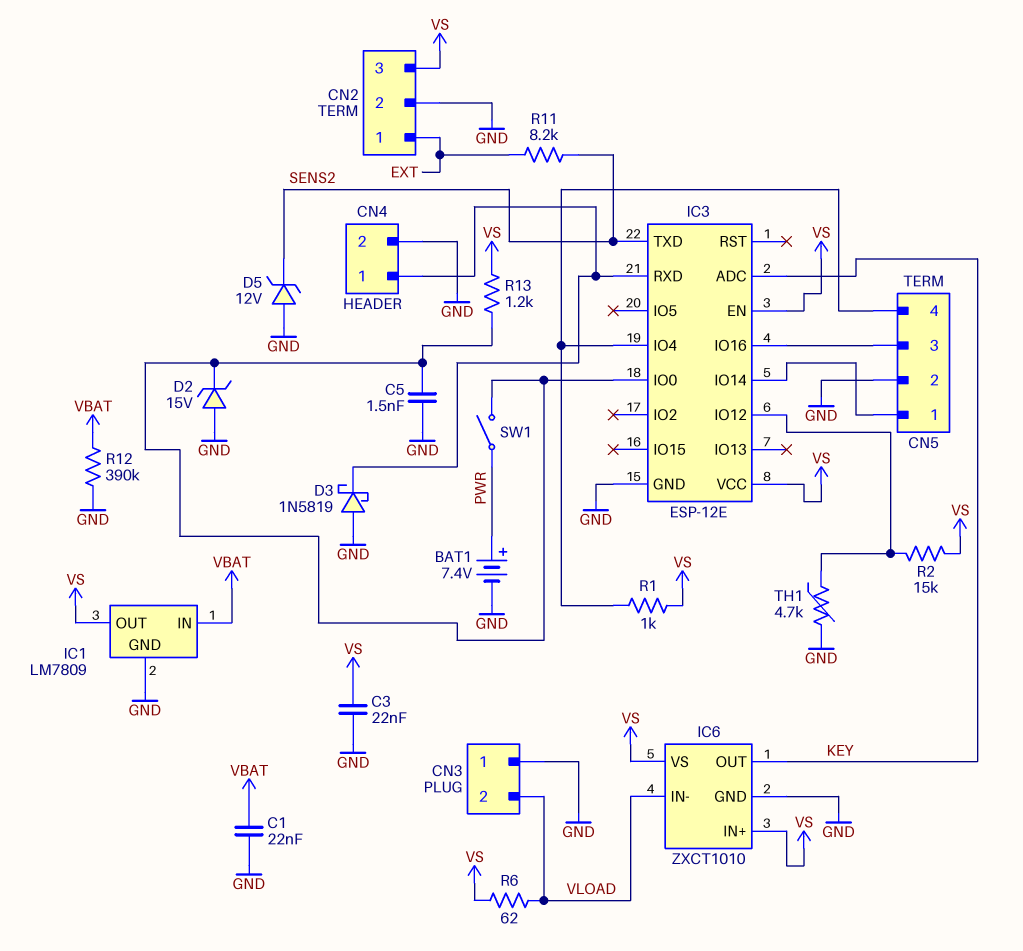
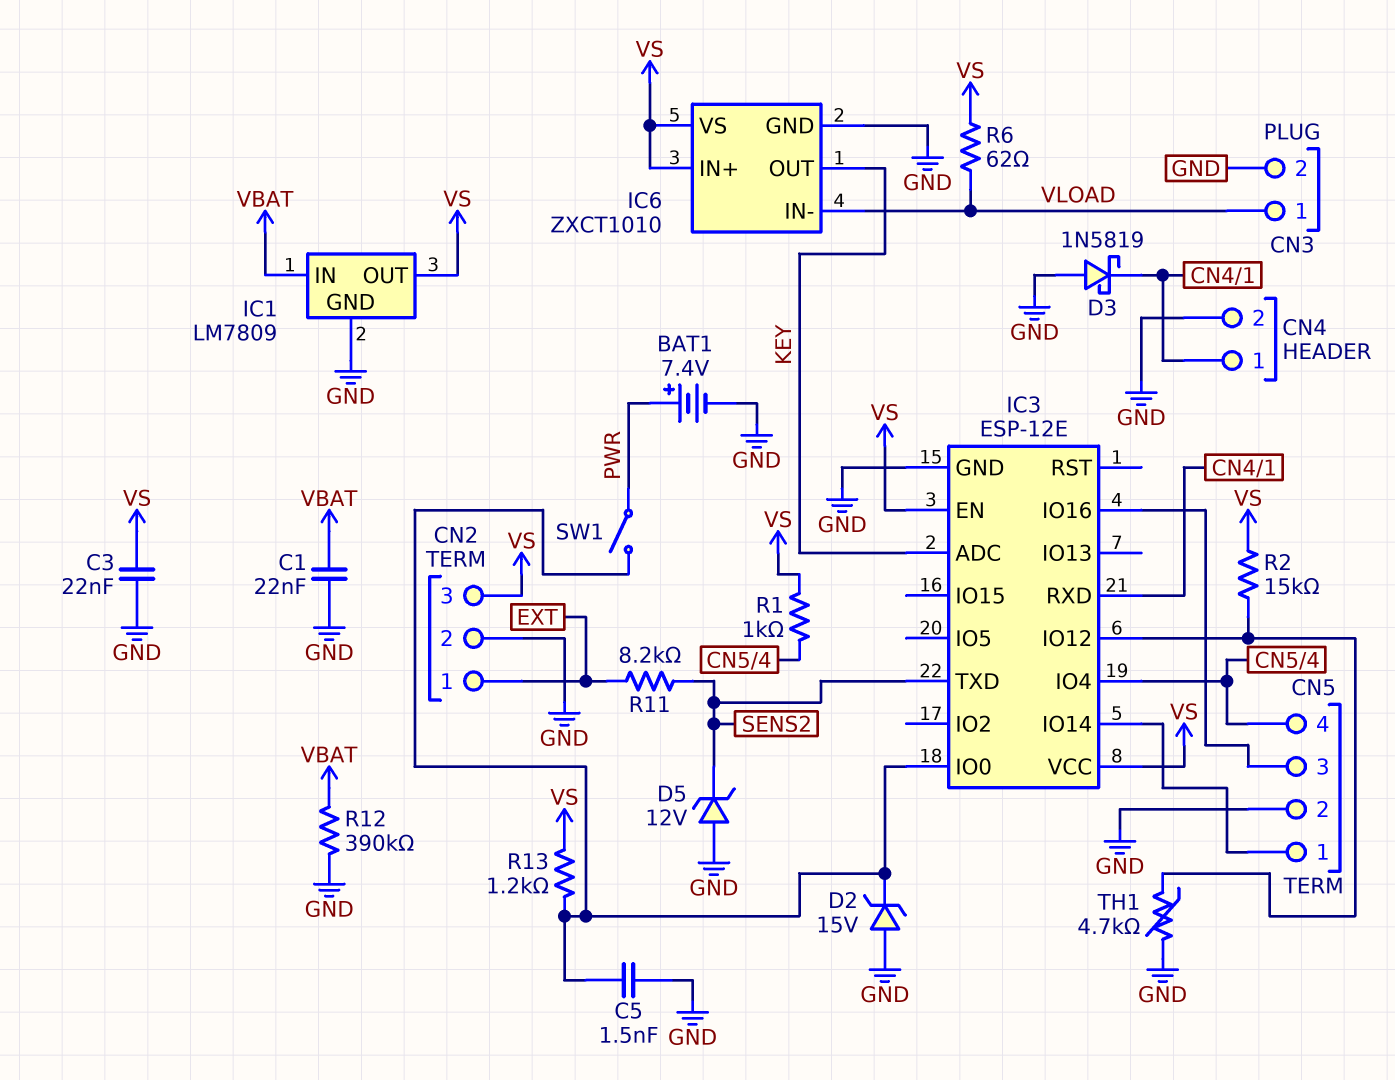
CN3 pin 1: GND -> VLOAD
CN3 pin 2: VLOAD -> GND

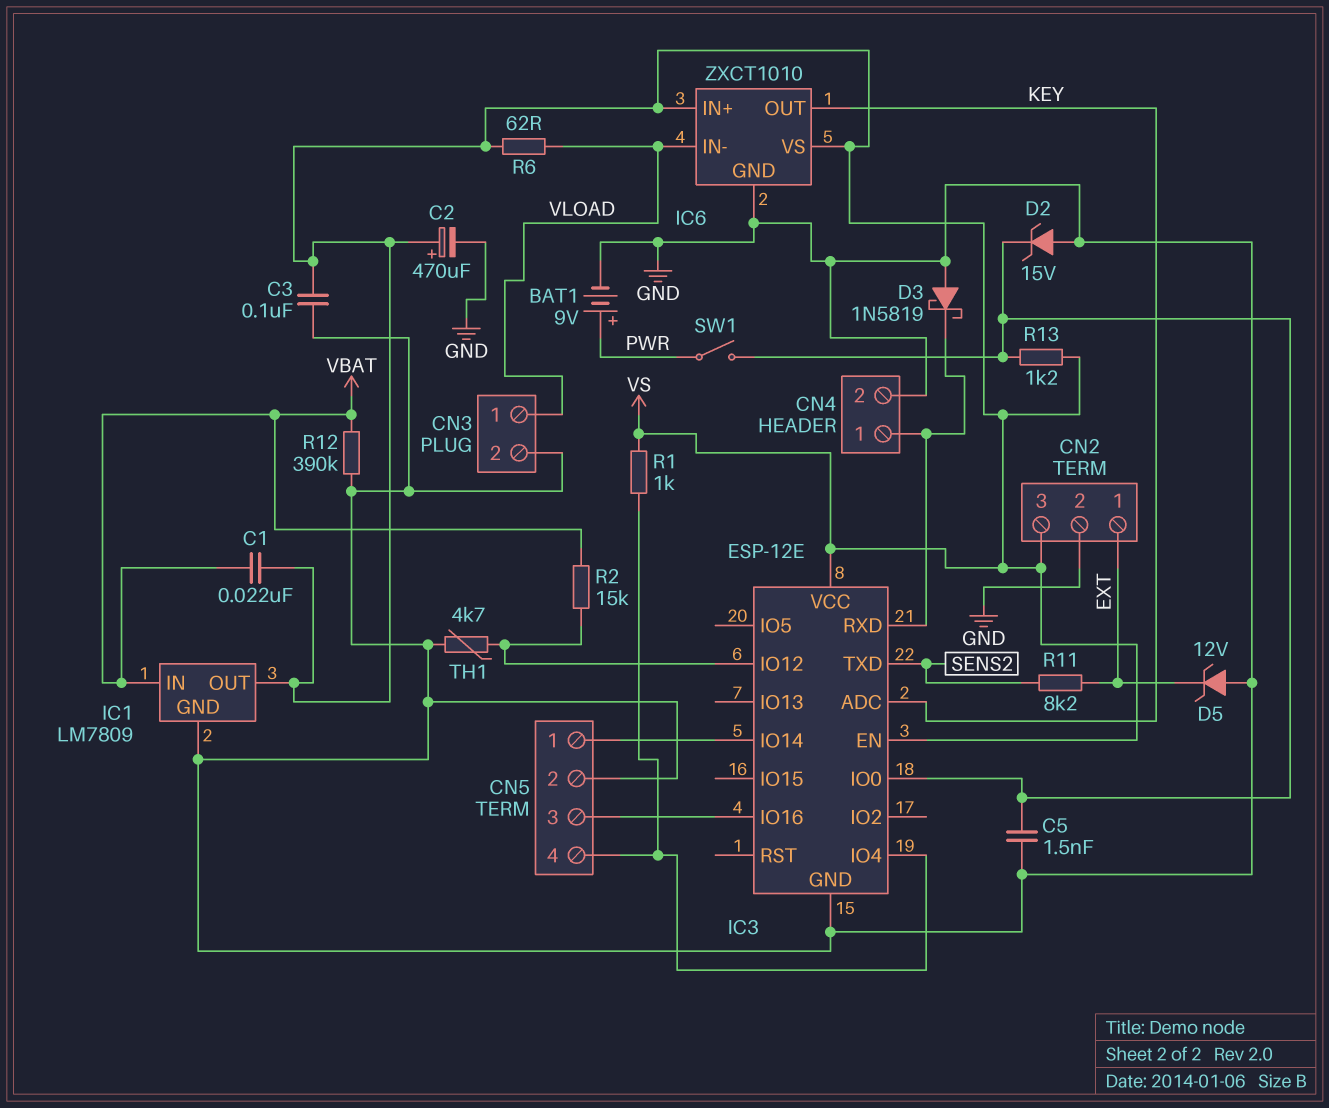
BAT1: 7.4V (plus PWR, minus GND) -> 9V (plus PWR, minus GND)
C1: 22nF (GND, VBAT) -> 22nF (VBAT, VS)
C2: none -> 470uF (plus VS, minus GND)
C3: 22nF (GND, VS) -> 100nF (GND, VS)
D5: zener 12V (A GND, K SENS2) -> zener 12V (A GND, K EXT)
R2: 15k (IC3/IO12, VS) -> 15k (IC3/IO12, VBAT)

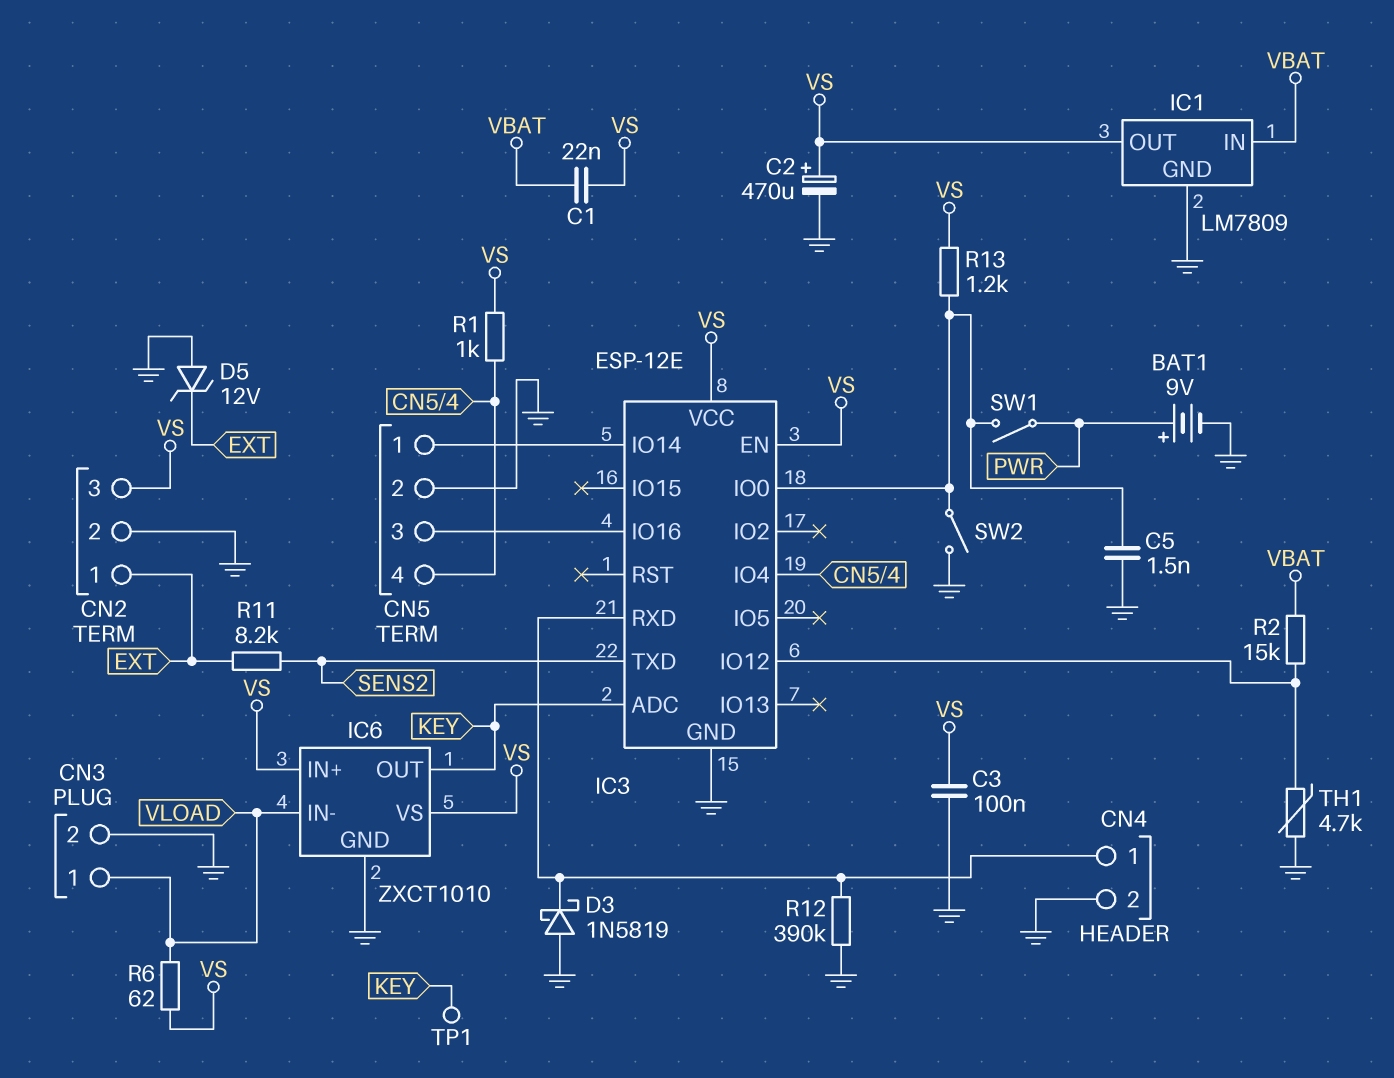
D2: zener 15V (A GND, K IC3/IO0) -> none
R12: 390k (GND, VBAT) -> 390k (CN4/1, GND)
SW2: none -> switch (GND, IC3/IO0)
TP1: none -> test point (KEY)

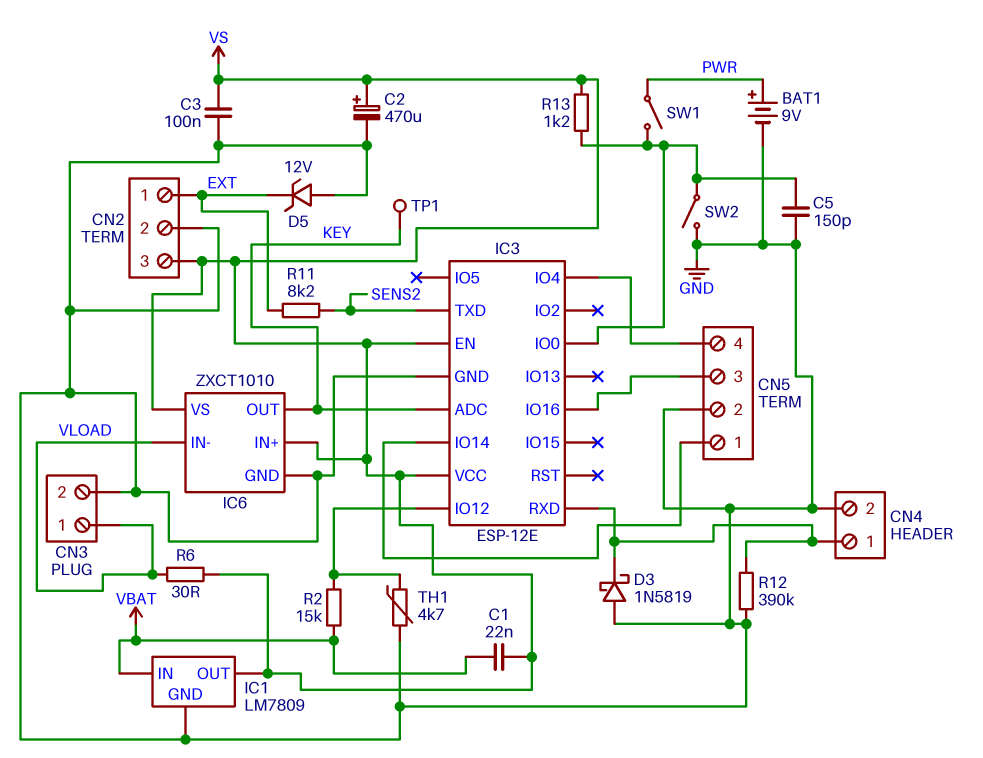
C5: 1.5nF (GND, IC3/IO0) -> 150pF (GND, IC3/IO0)
R1: 1k (CN5/4, VS) -> none
R6: 62 (VLOAD, VS) -> 30 (VLOAD, VS)

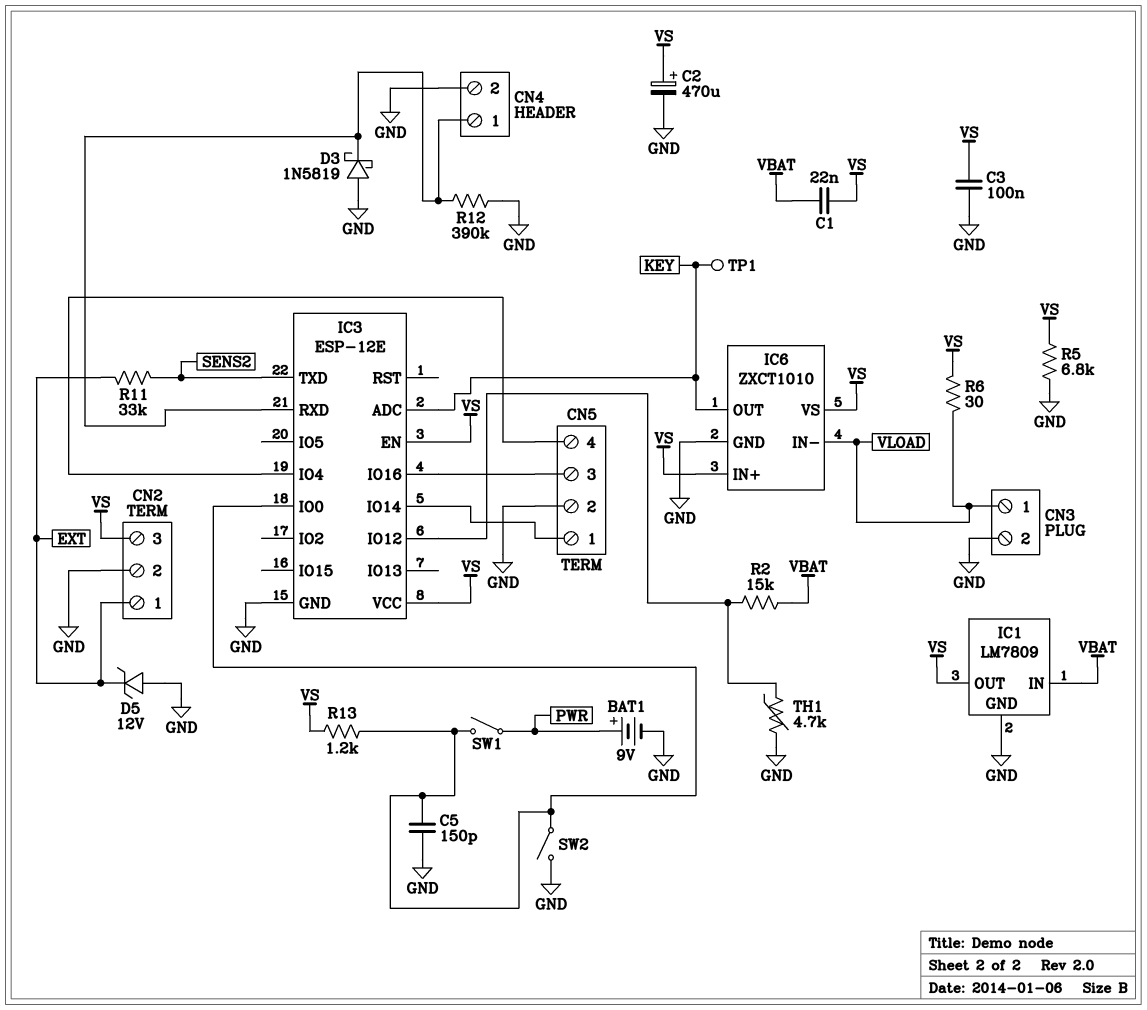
R5: none -> 6.8k (GND, VS)
R11: 8.2k (EXT, SENS2) -> 33k (EXT, SENS2)

